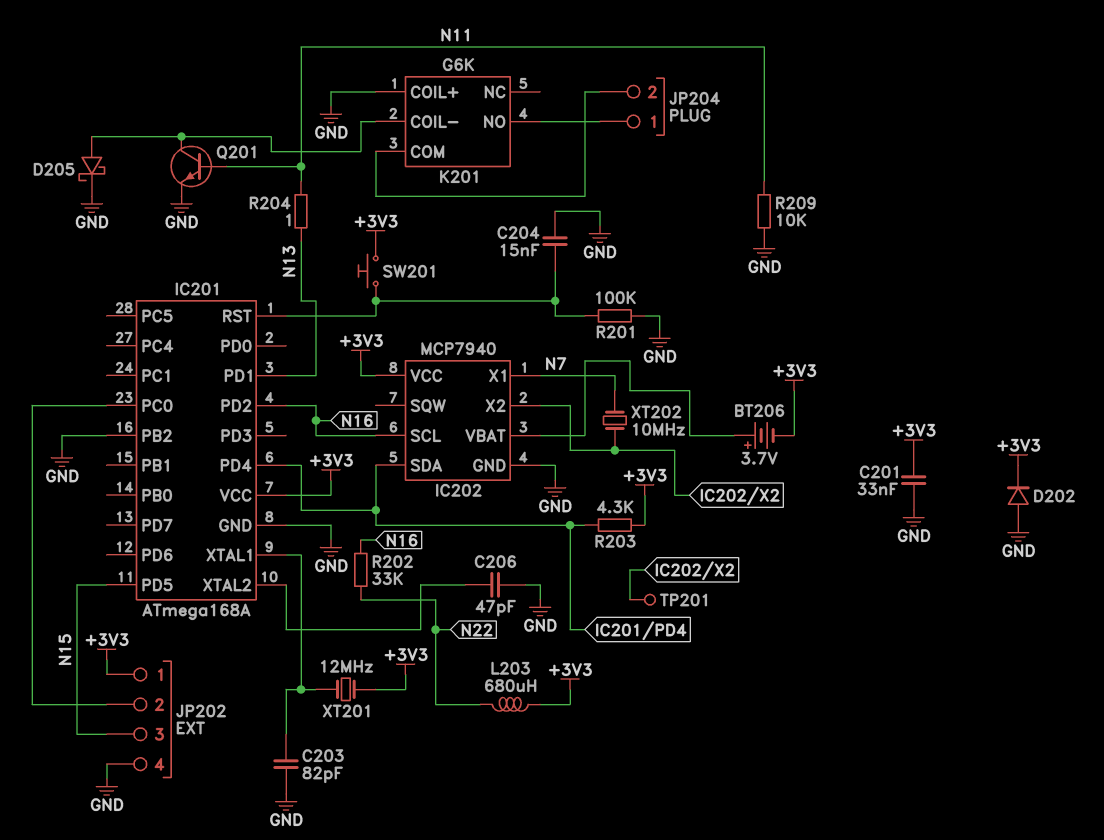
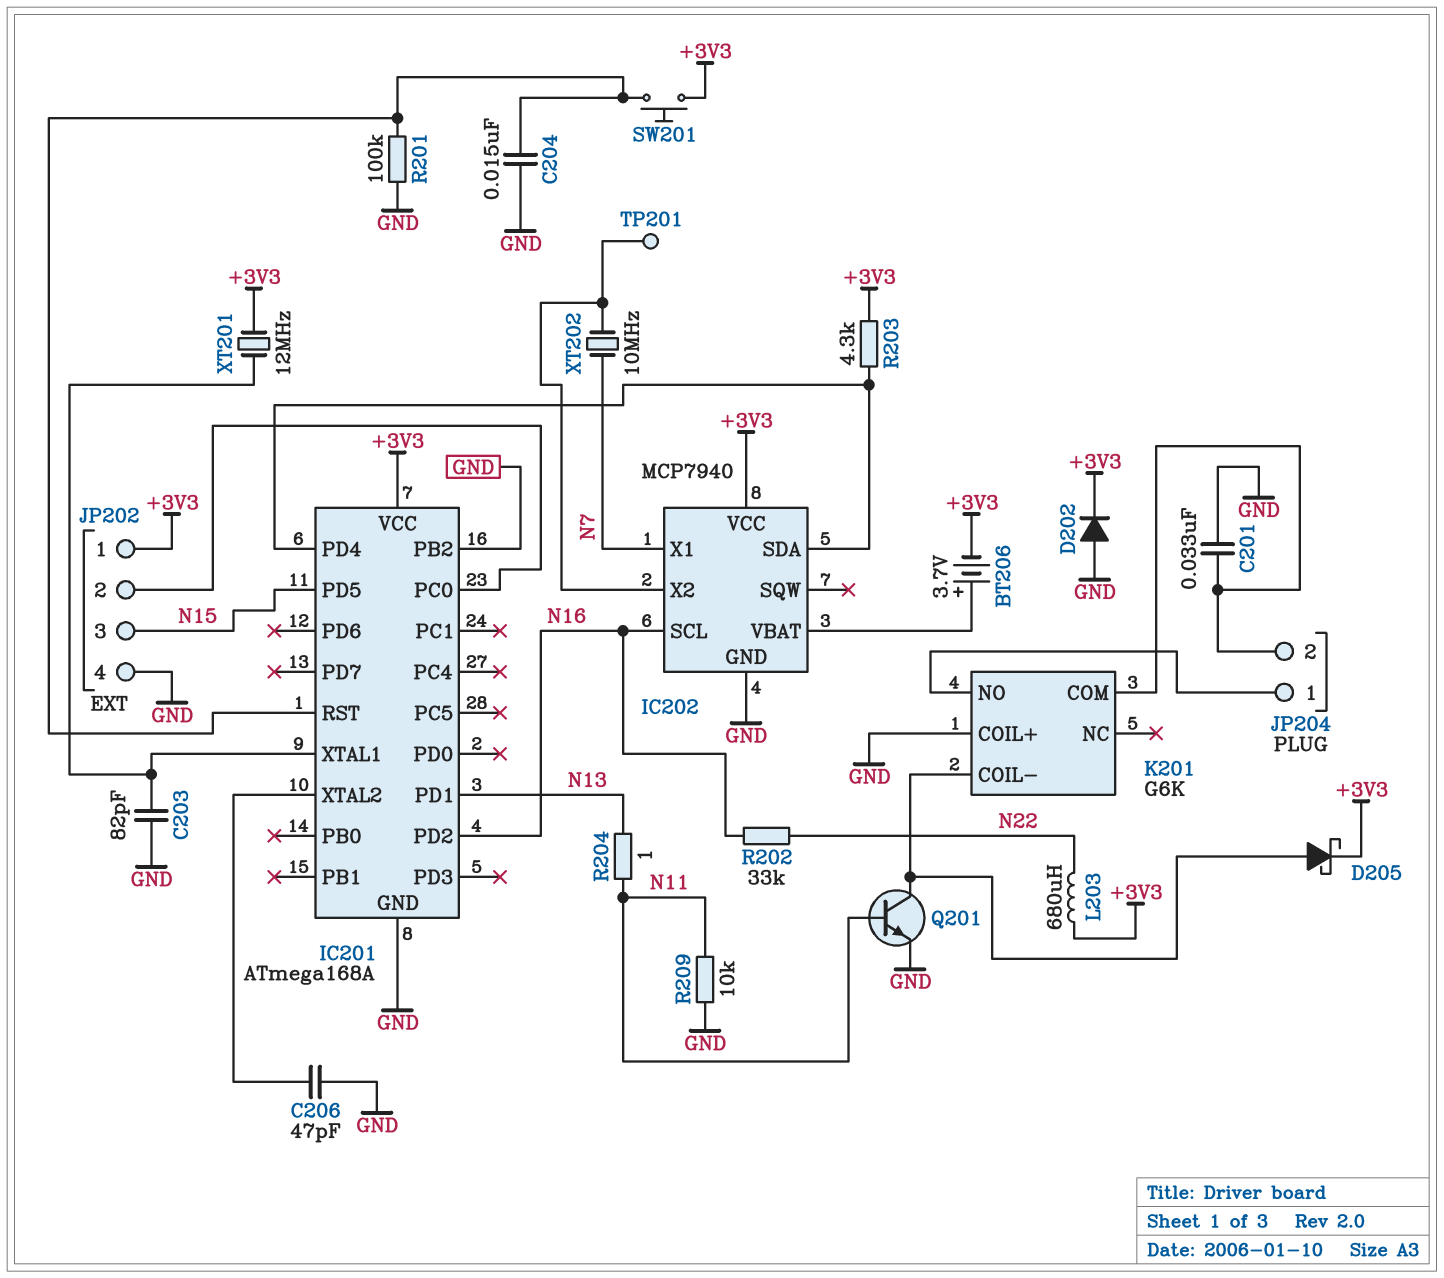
C201: 33nF (+3V3, GND) -> 33nF (GND, JP204/2)
D205: schottky (A K201/COIL-, K GND) -> schottky (A K201/COIL-, K +3V3)

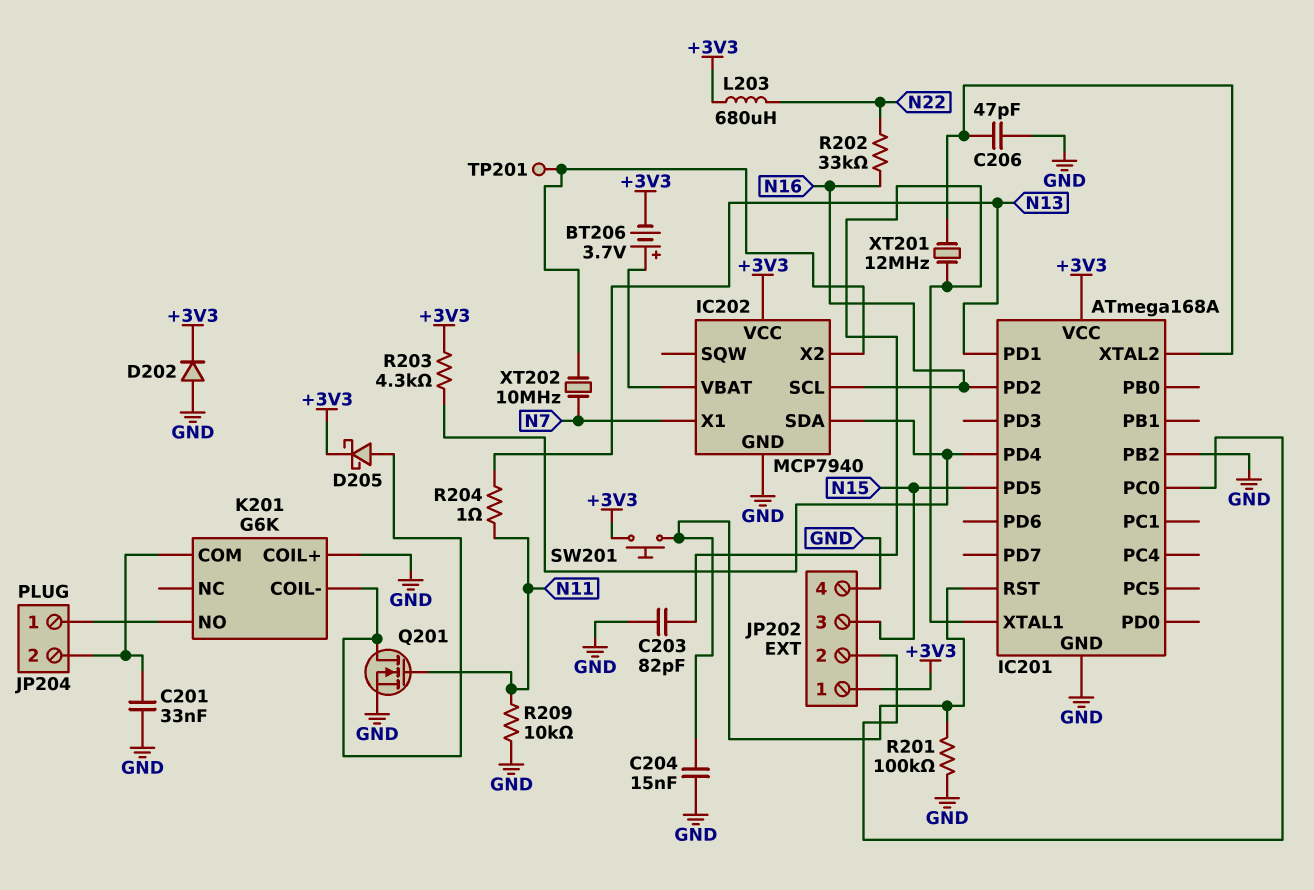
Q201: NPN (B N11, C K201/COIL-, E GND) -> NMOS (G N11, D K201/COIL-, S GND)
XT201: 12MHz (+3V3, IC201/XTAL1) -> 12MHz (IC201/XTAL1, IC201/XTAL2)

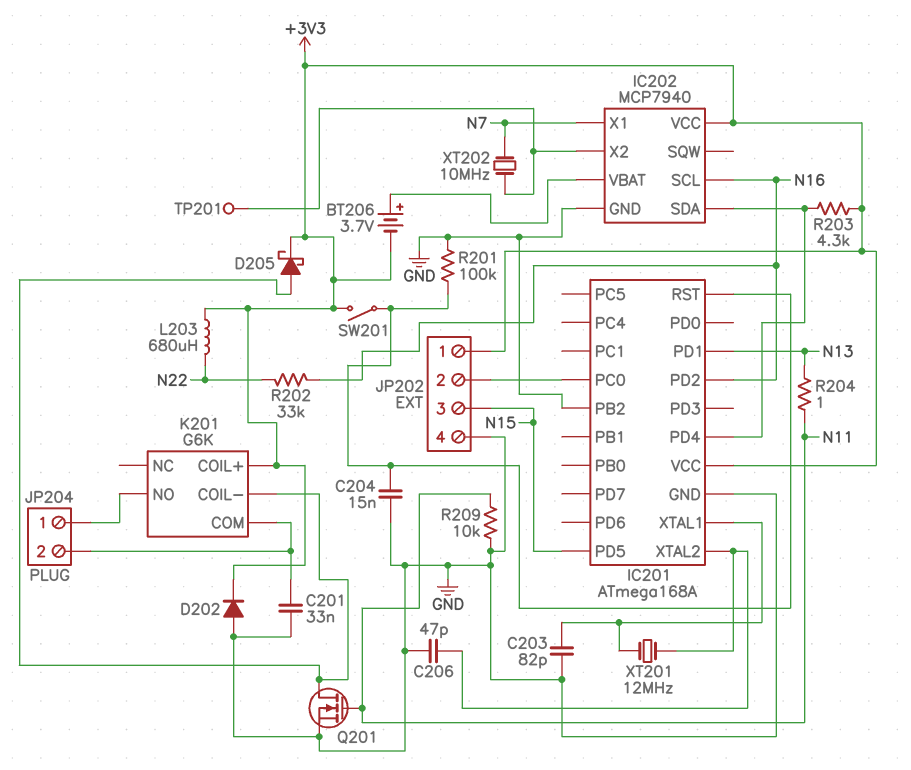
K201 pin COIL+: GND -> +3V3
SW201: button (+3V3, IC201/RST) -> switch (+3V3, IC201/RST)

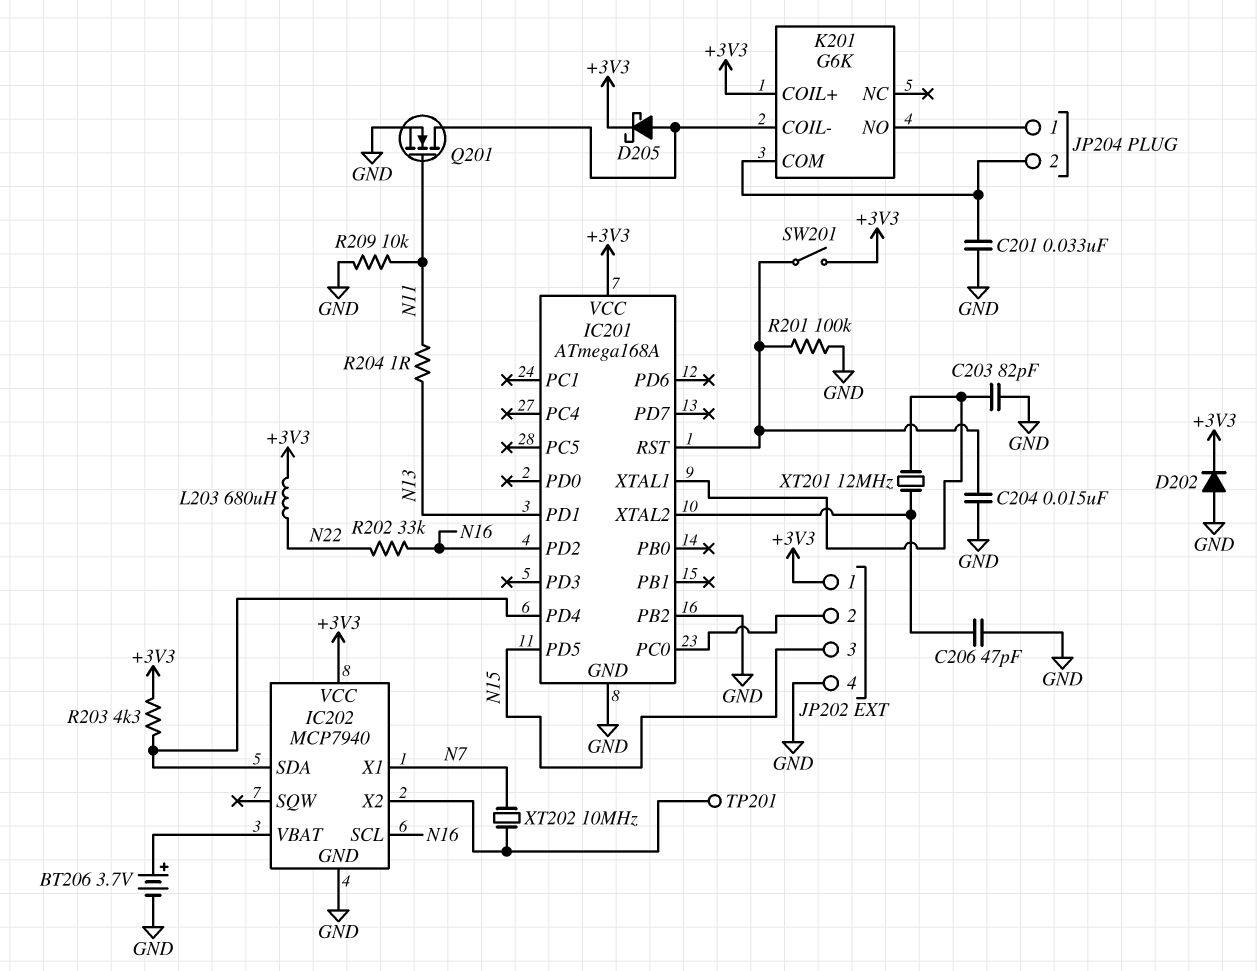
BT206: 3.7V (plus IC202/VBAT, minus +3V3) -> 3.7V (plus IC202/VBAT, minus GND)

